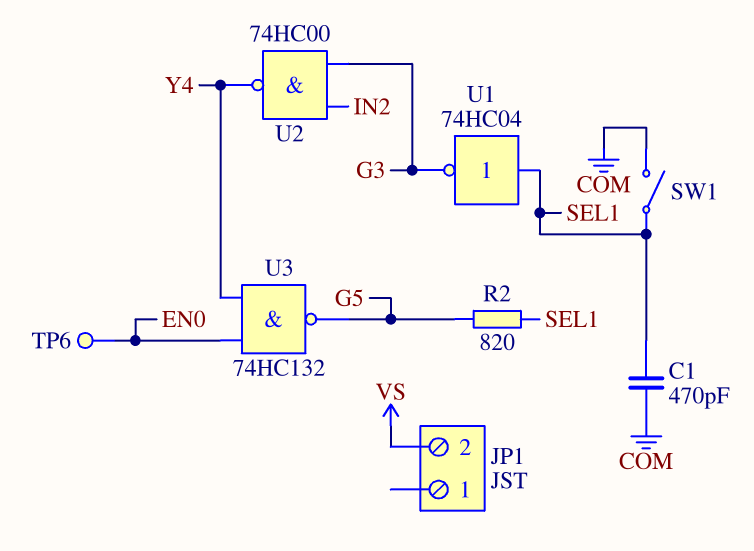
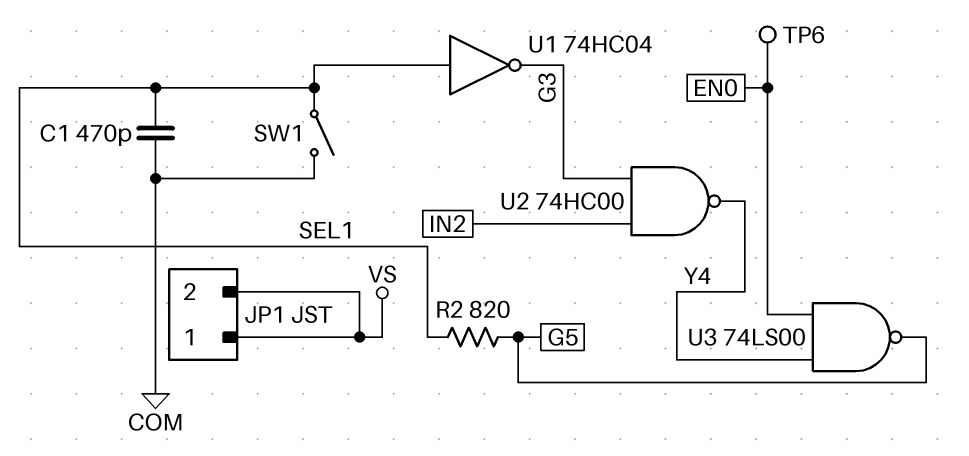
JP1 pin 1: none -> VS
U3: NAND 74HC132 (in EN0, in Y4, out G5) -> NAND 74LS00 (in EN0, in Y4, out G5)

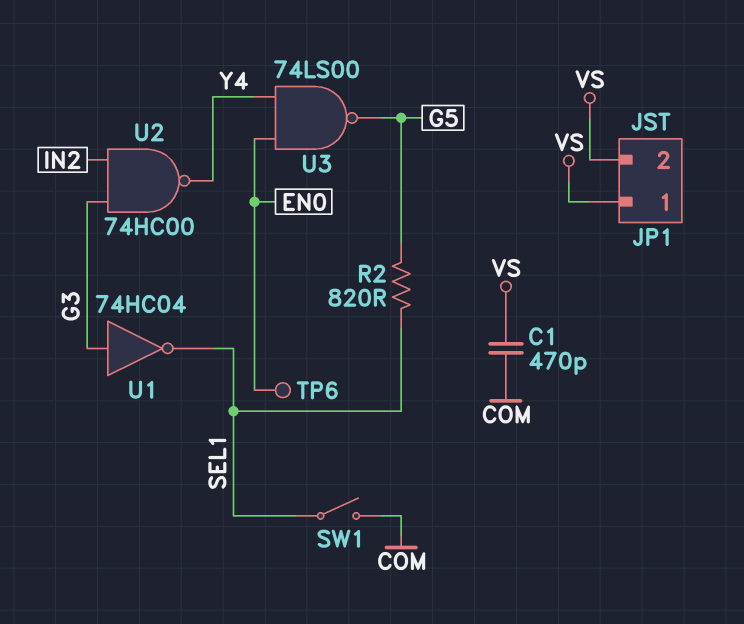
C1: 470pF (COM, SEL1) -> 470pF (COM, VS)
U1: NOT 74HC04 (in SEL1, out G3) -> NOT 74HC04 (in G3, out SEL1)

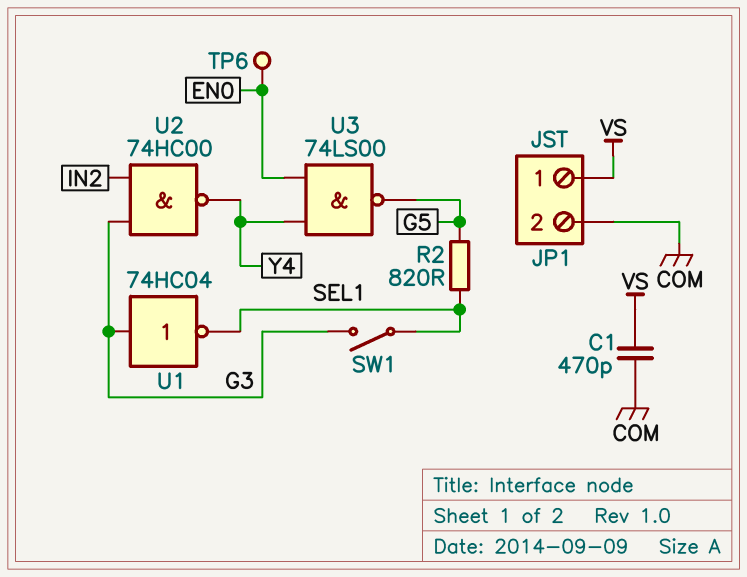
JP1 pin 2: VS -> COM
SW1: switch (COM, SEL1) -> switch (G3, SEL1)

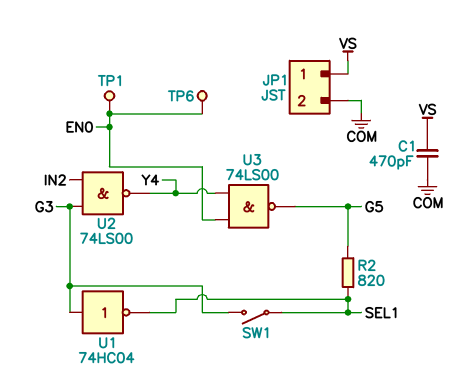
TP1: none -> test point (EN0)
U2: NAND 74HC00 (in G3, in IN2, out Y4) -> NAND 74LS00 (in G3, in IN2, out Y4)

